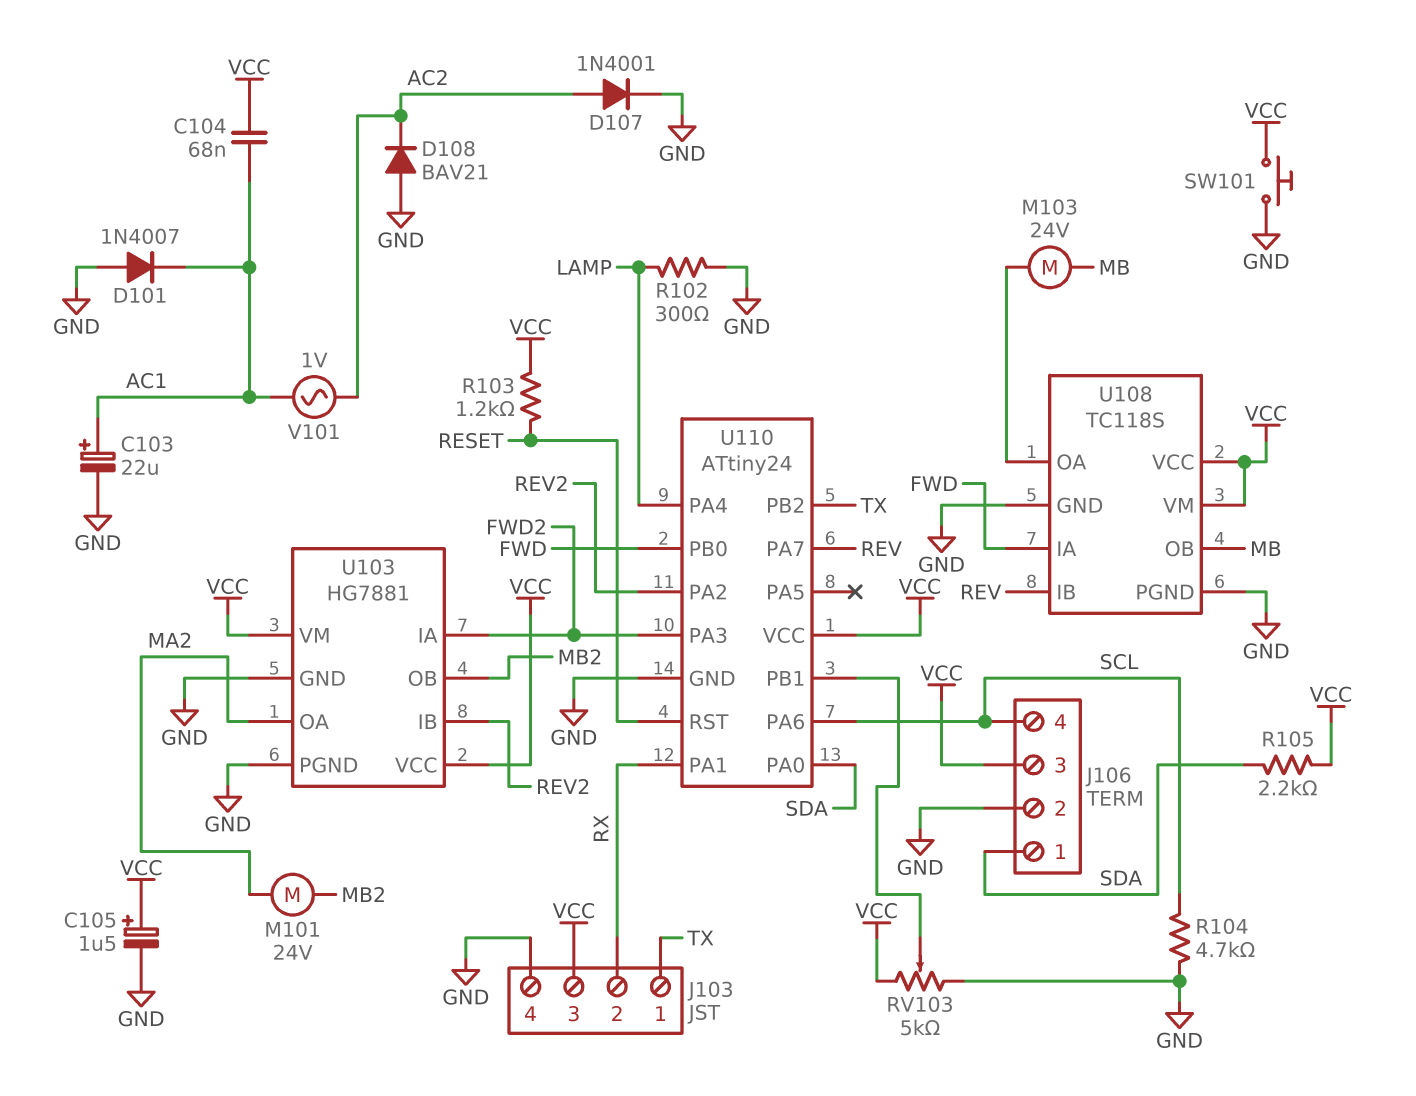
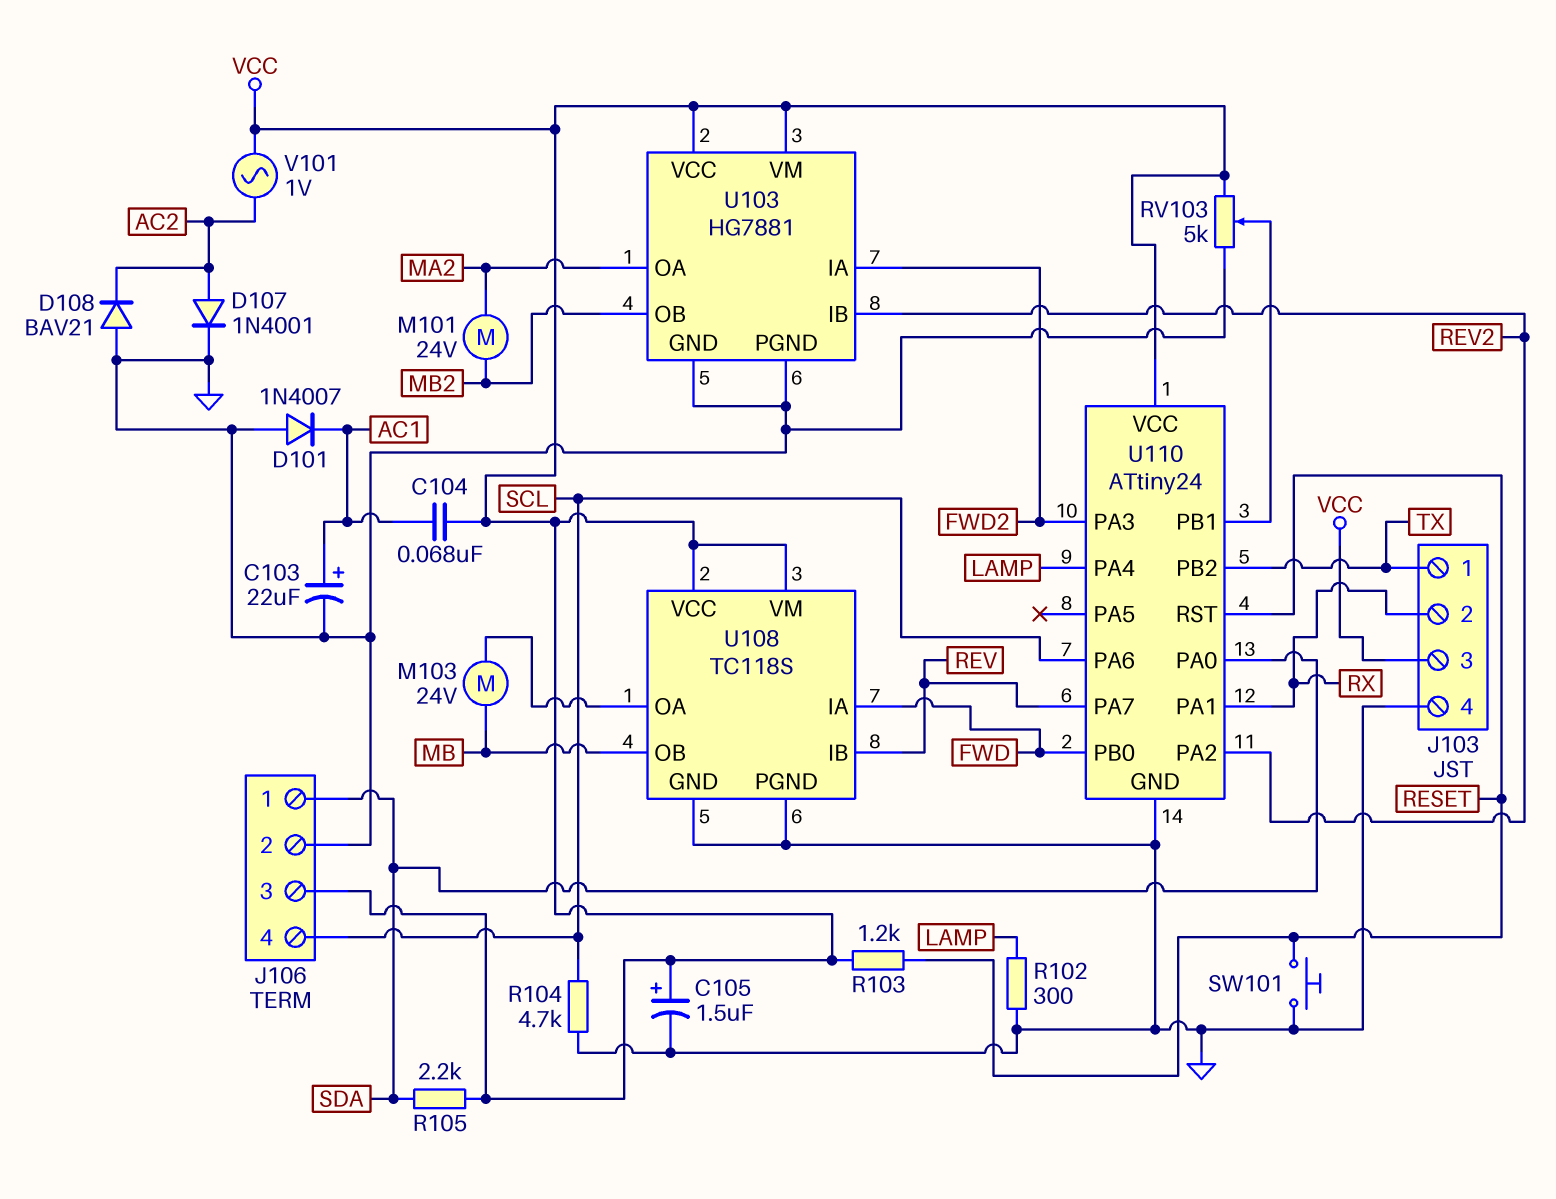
SW101: button (GND, VCC) -> button (GND, RESET)
V101: AC 1V (AC1, AC2) -> AC 1V (AC2, VCC)

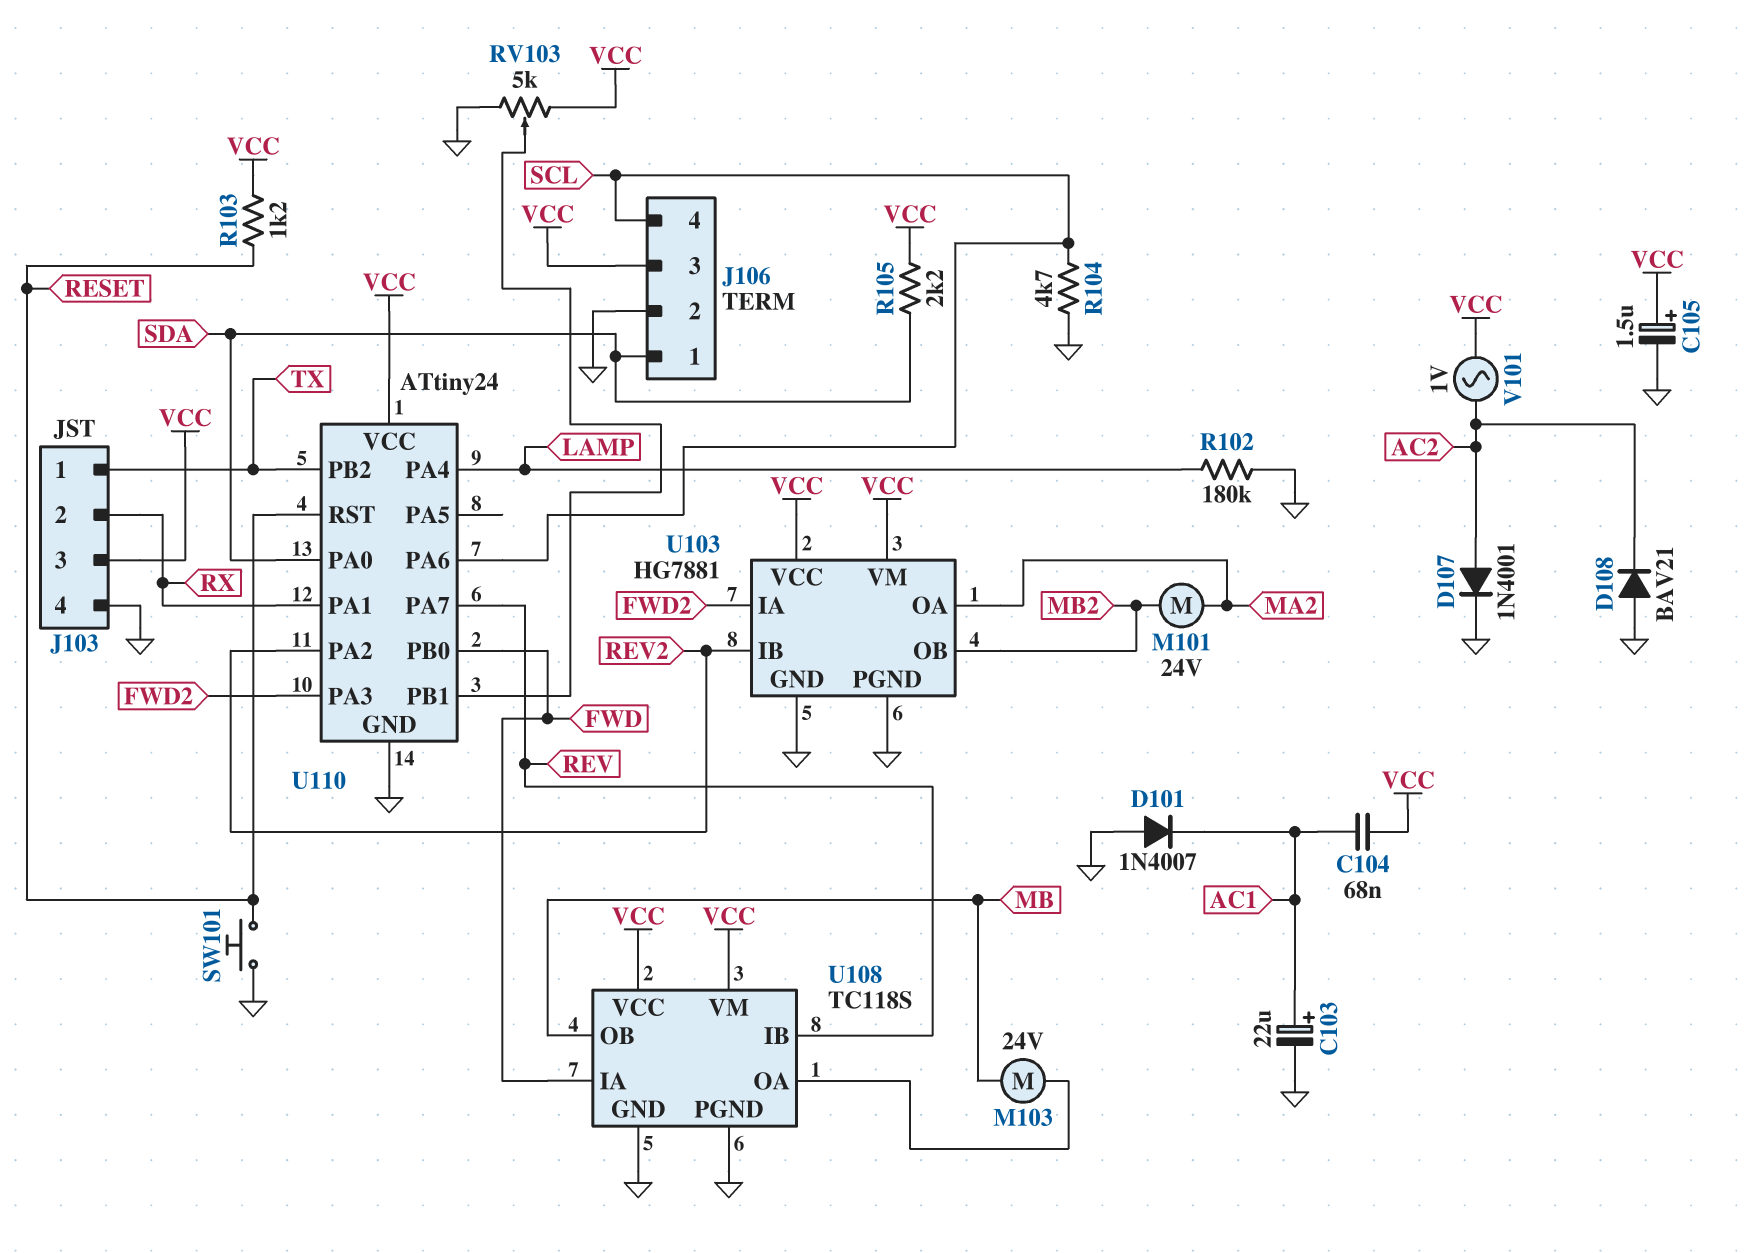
R102: 300 (GND, LAMP) -> 180k (GND, LAMP)

